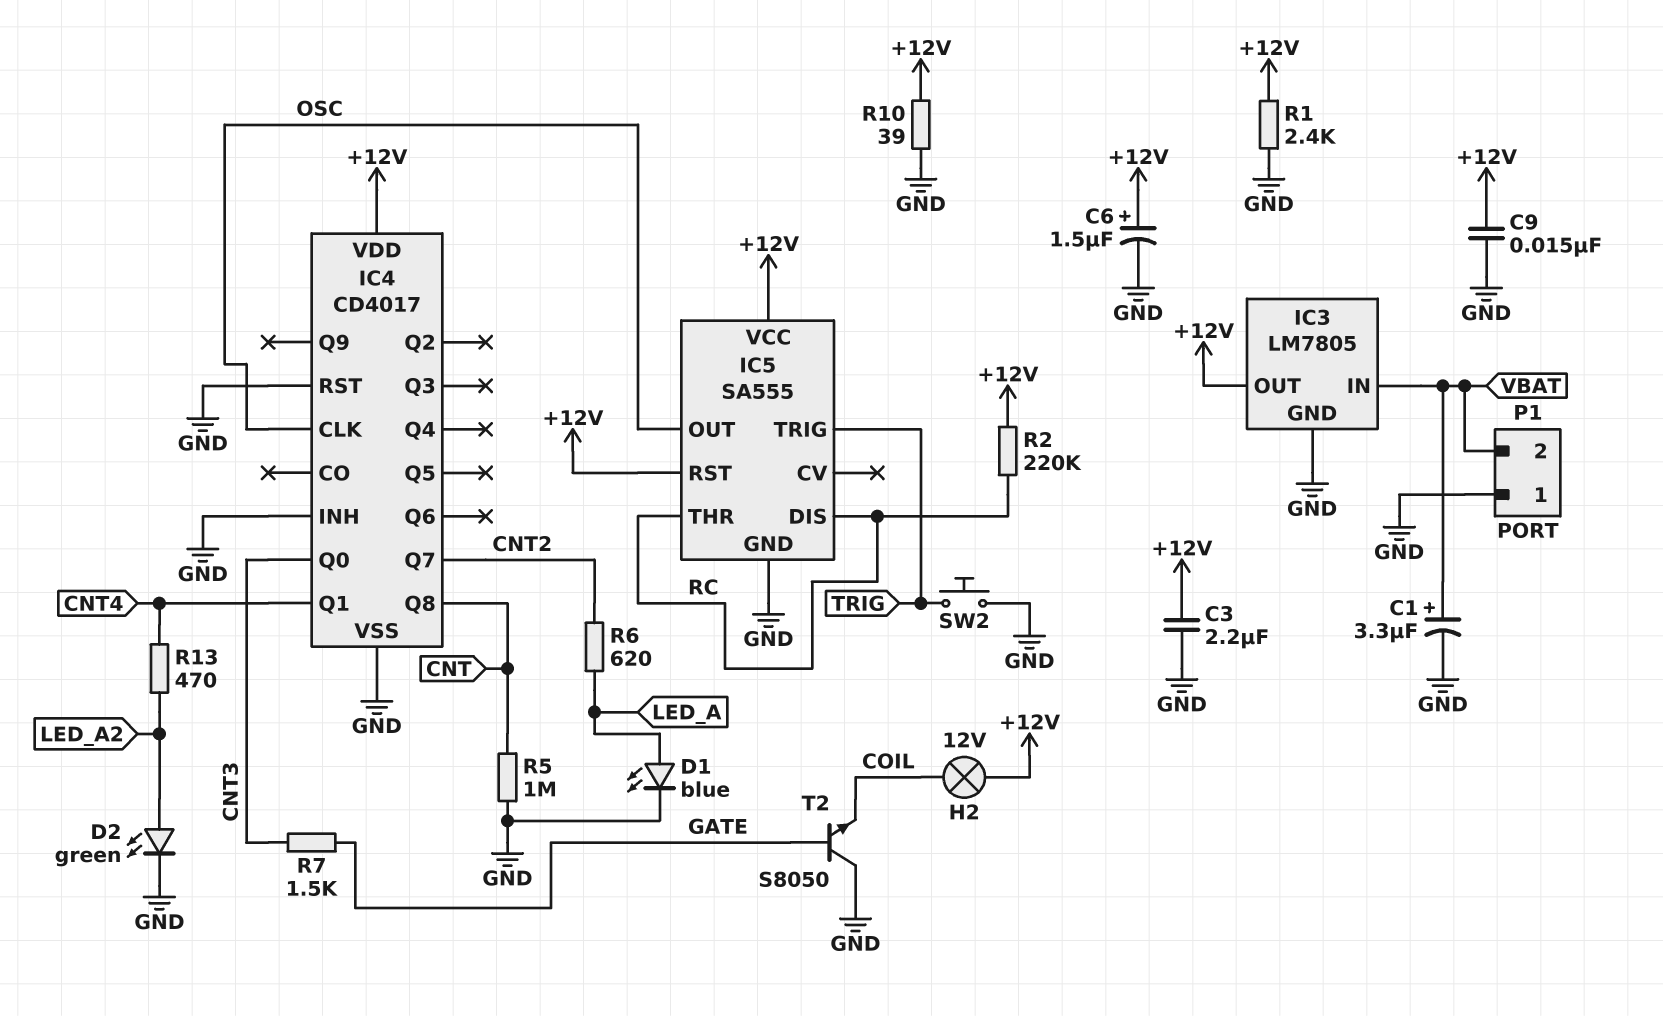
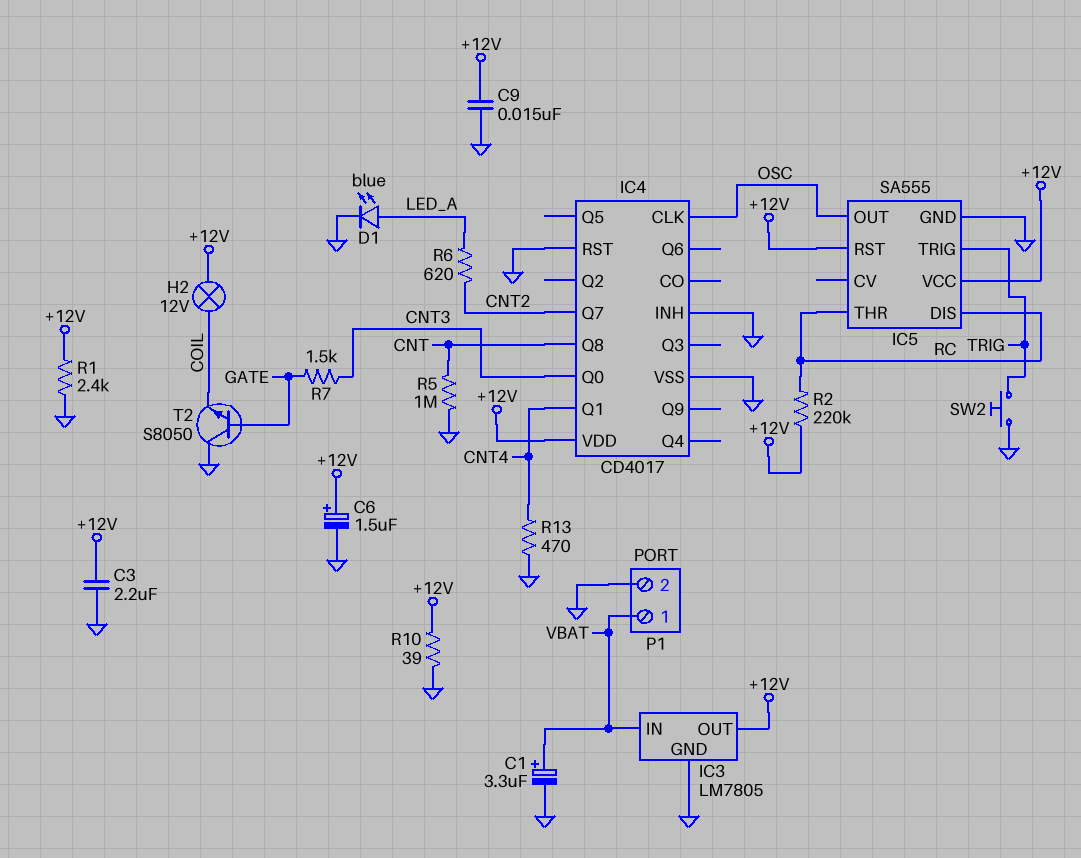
D2: LED green (A LED_A2, K GND) -> none
P1 pin 1: GND -> VBAT
P1 pin 2: VBAT -> GND
R13: 470 (CNT4, LED_A2) -> 470 (CNT4, GND)

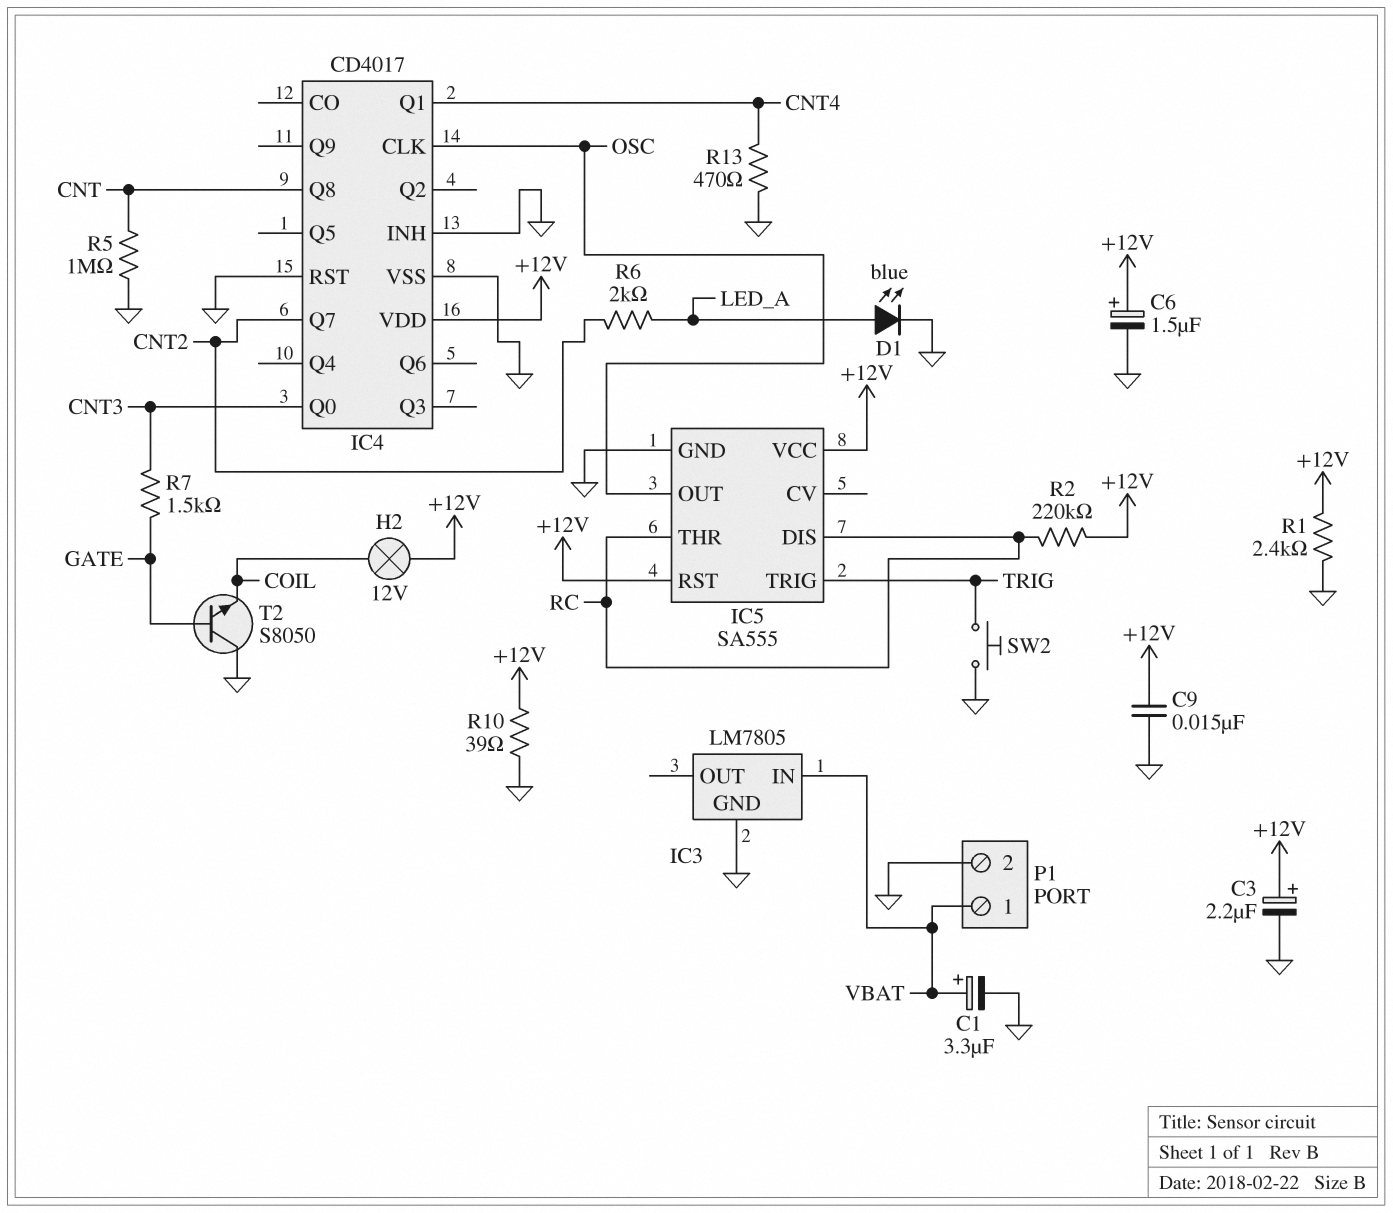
C3: 2.2uF (+12V, GND) -> 2.2uF (plus +12V, minus GND)
IC3 pin OUT: +12V -> none
R6: 620 (CNT2, LED_A) -> 2k (CNT2, LED_A)

